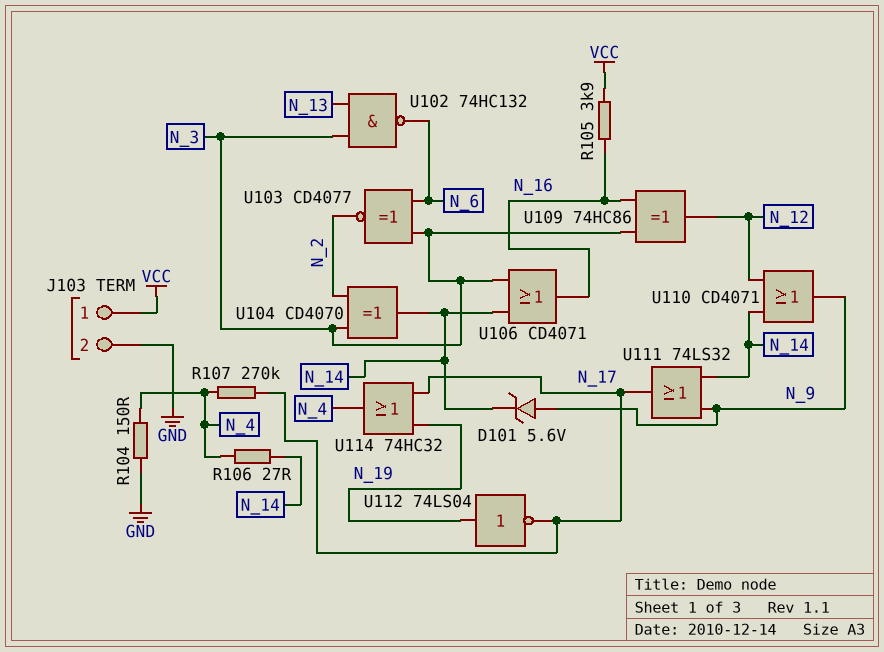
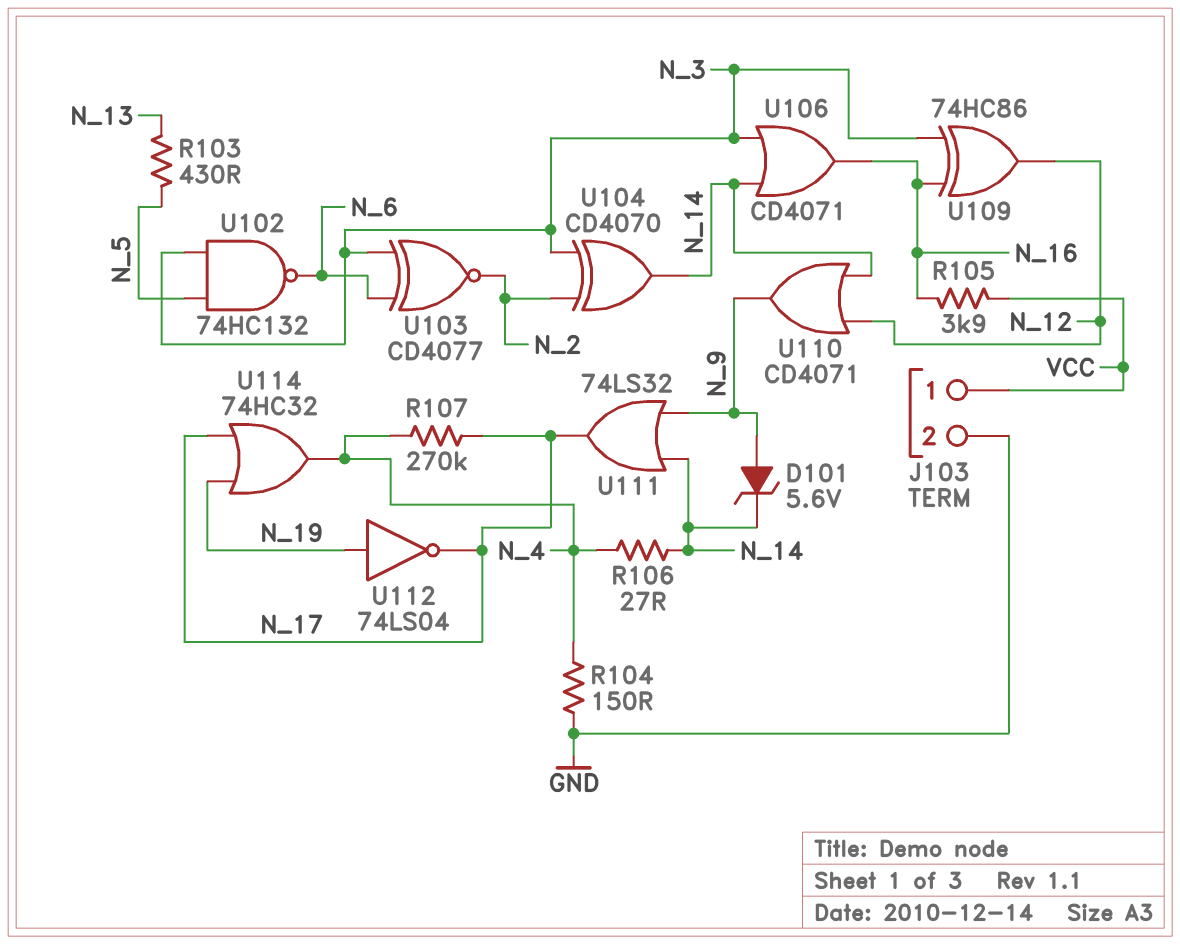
R103: none -> 430 (N_5, N_13)
U102: NAND 74HC132 (in N_3, in N_13, out N_6) -> NAND 74HC132 (in N_3, in N_5, out N_6)

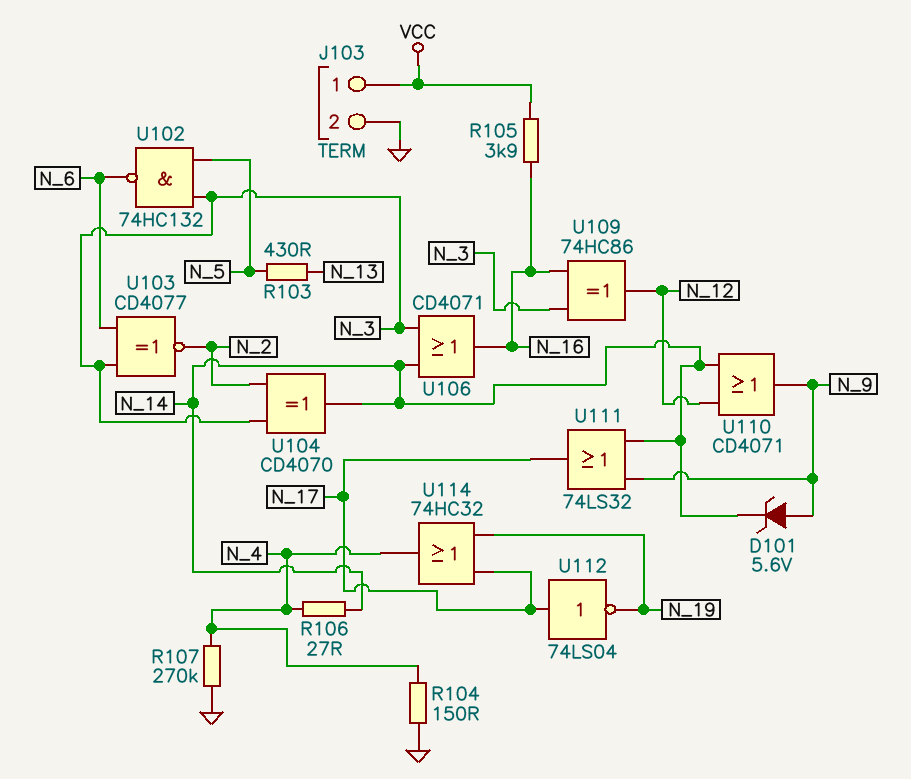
R107: 270k (N_4, N_17) -> 270k (GND, N_4)
U112: NOT 74LS04 (in N_19, out N_17) -> NOT 74LS04 (in N_17, out N_19)

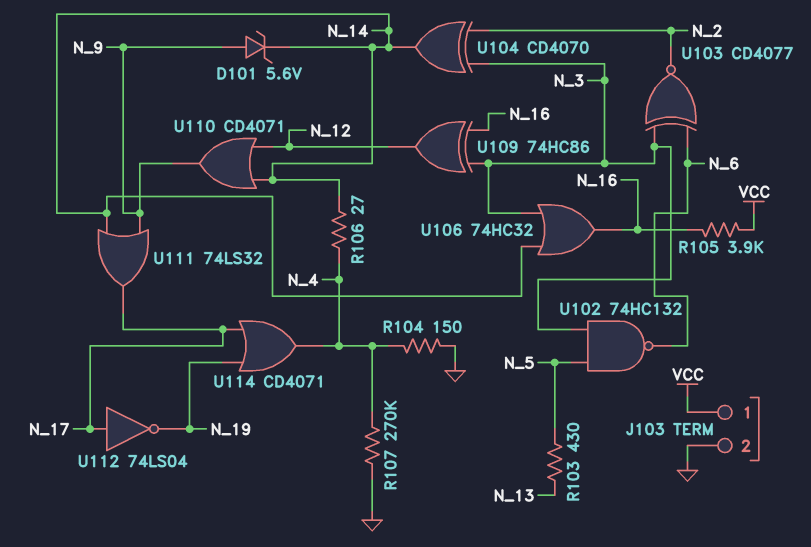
U106: OR CD4071 (in N_3, in N_14, out N_16) -> OR 74HC32 (in N_3, in N_14, out N_16)
U114: OR 74HC32 (in N_17, in N_19, out N_4) -> OR CD4071 (in N_17, in N_19, out N_4)

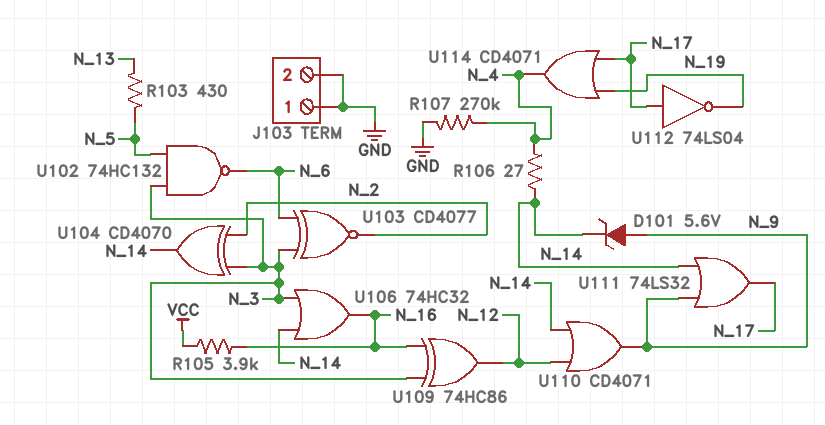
J103 pin 1: VCC -> GND
R104: 150 (GND, N_4) -> none

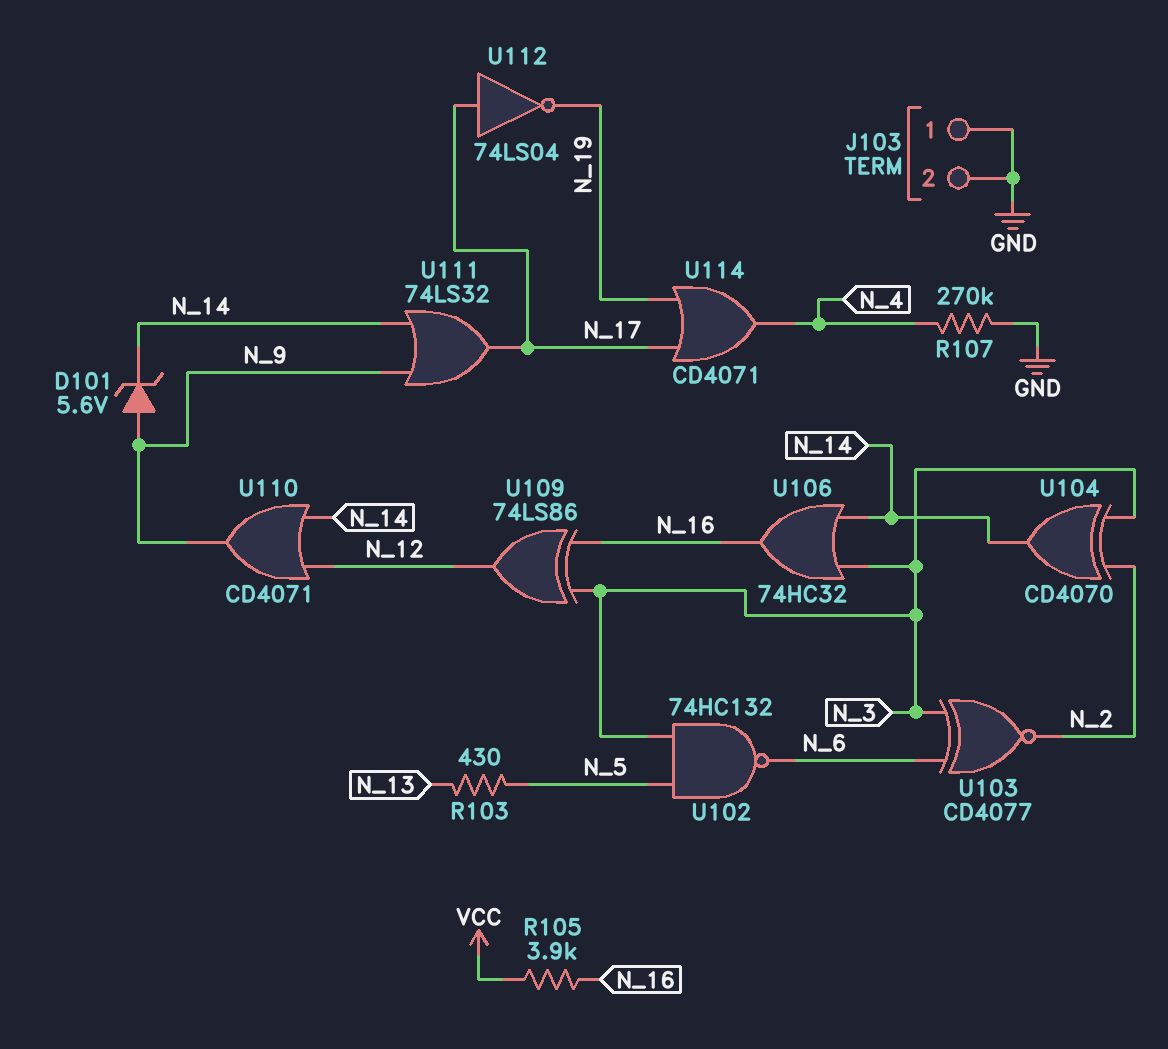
R106: 27 (N_4, N_14) -> none
U109: XOR 74HC86 (in N_3, in N_16, out N_12) -> XOR 74LS86 (in N_3, in N_16, out N_12)

